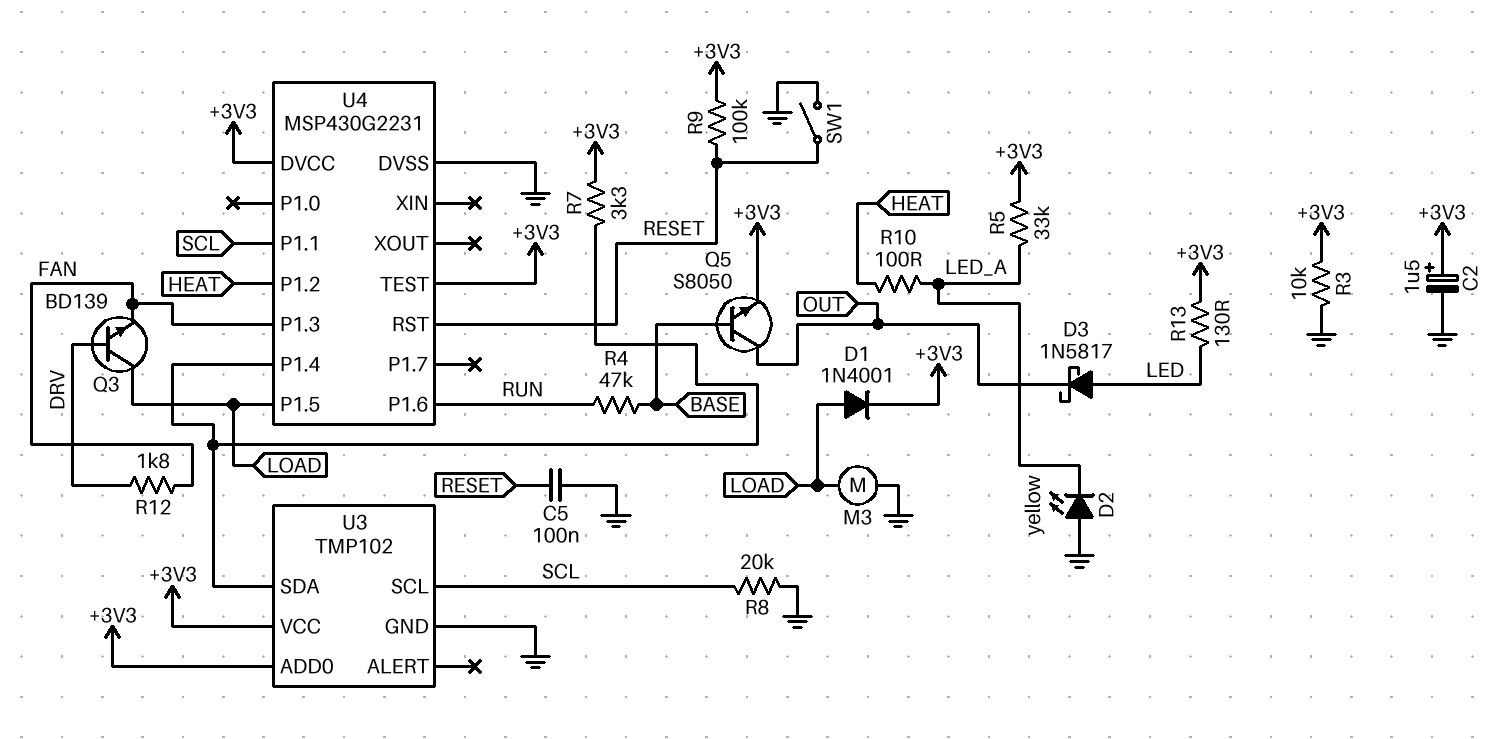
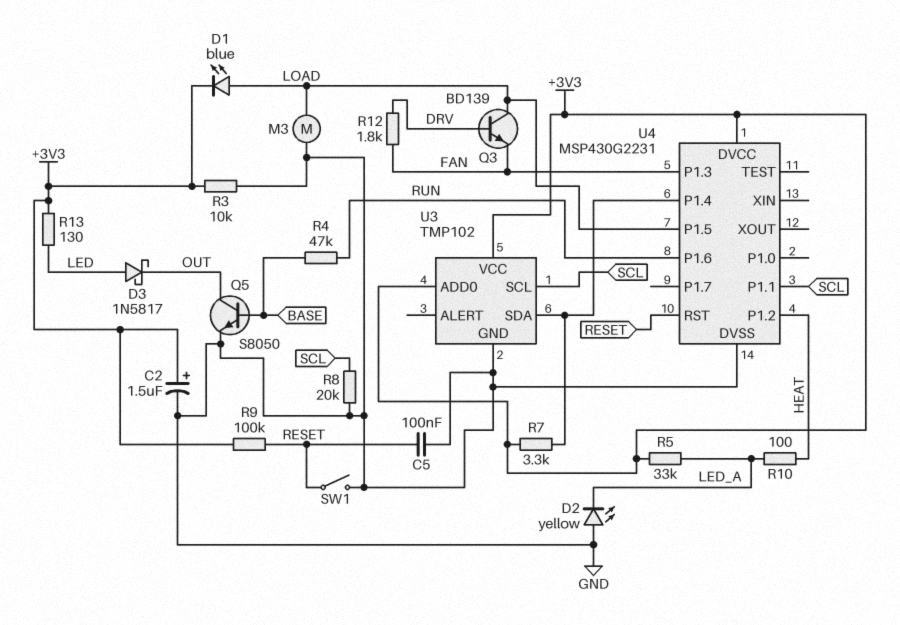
D1: diode 1N4001 (A LOAD, K +3V3) -> LED blue (A LOAD, K +3V3)
Q5: NPN S8050 (B BASE, C OUT, E +3V3) -> NPN S8050 (B BASE, C OUT, E GND)
U4 pin TEST: +3V3 -> none

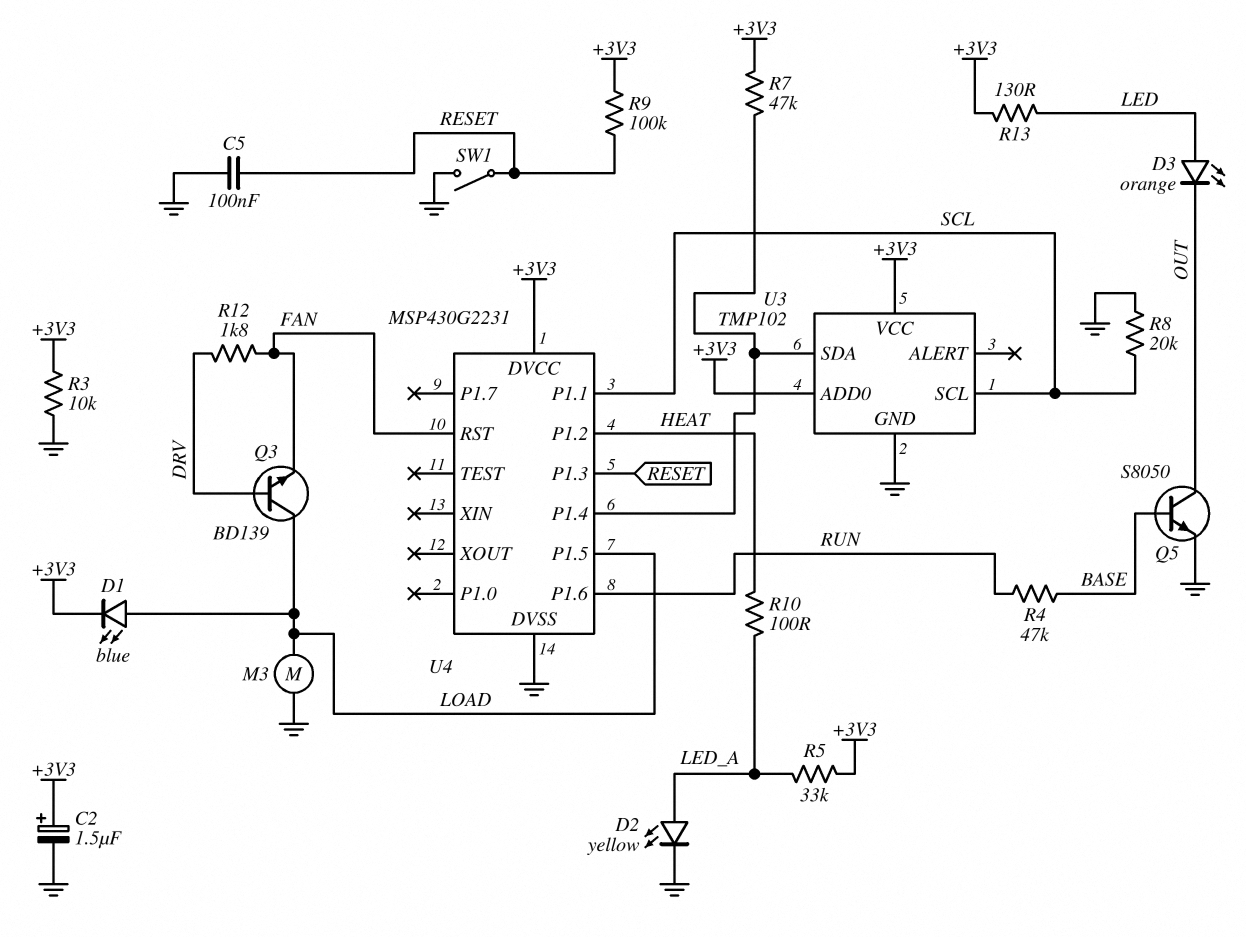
D2: LED yellow (A GND, K LED_A) -> LED yellow (A LED_A, K GND)
D3: schottky 1N5817 (A LED, K OUT) -> LED orange (A LED, K OUT)
R7: 3.3k (+3V3, U3/SDA) -> 47k (+3V3, U3/SDA)
U4 pin P1.3: FAN -> RESET
U4 pin RST: RESET -> FAN

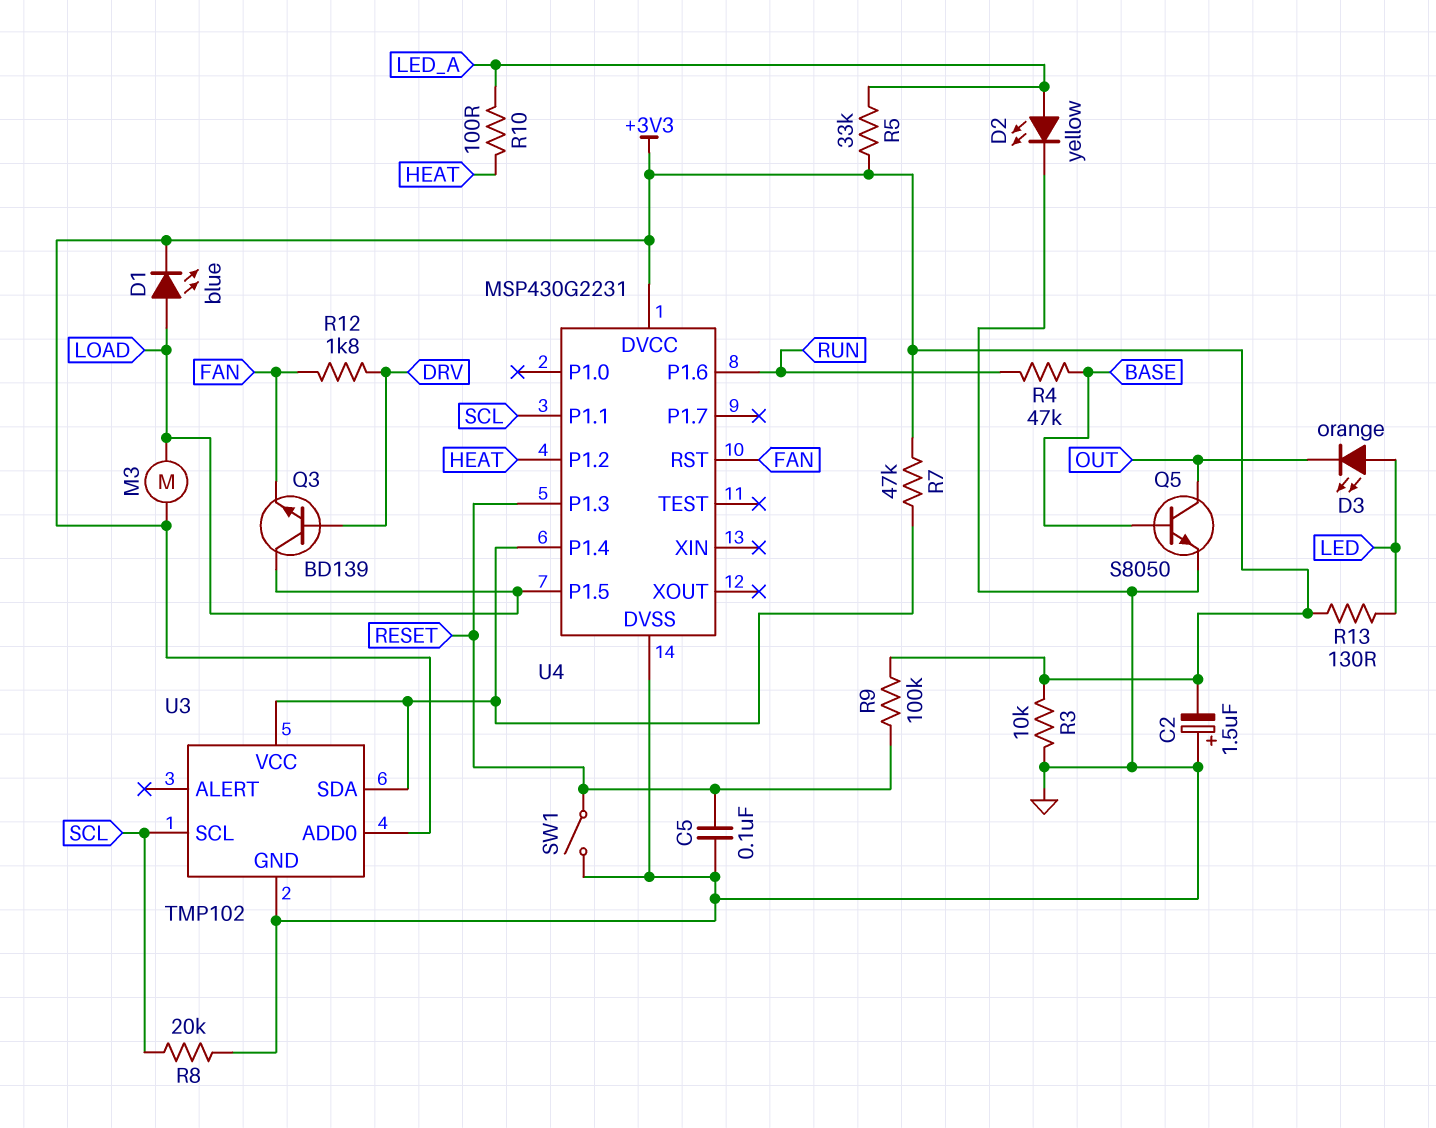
C2: 1.5uF (plus +3V3, minus GND) -> 1.5uF (plus GND, minus +3V3)
M3: motor (GND, LOAD) -> motor (+3V3, LOAD)
U3 pin VCC: +3V3 -> U3/SDA

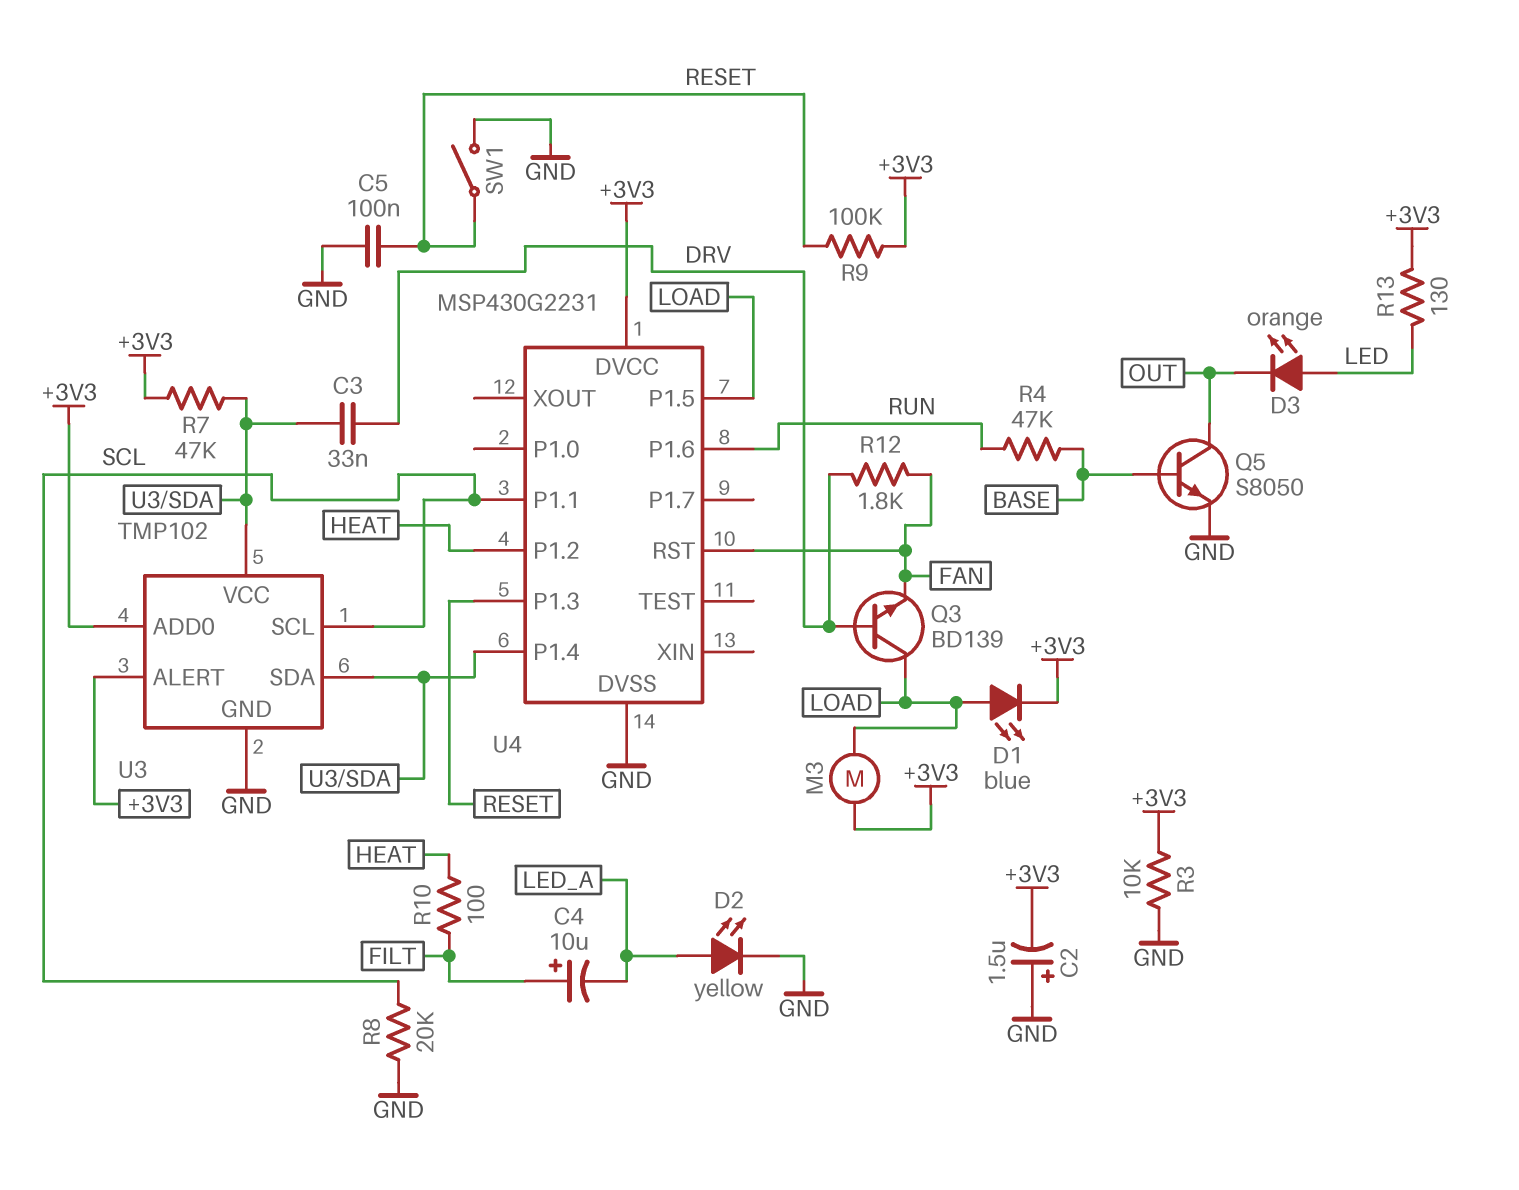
C3: none -> 33nF (DRV, U3/SDA)
C4: none -> 10uF (plus FILT, minus LED_A)
R5: 33k (+3V3, LED_A) -> none
R10: 100 (HEAT, LED_A) -> 100 (FILT, HEAT)
U3 pin ALERT: none -> +3V3

